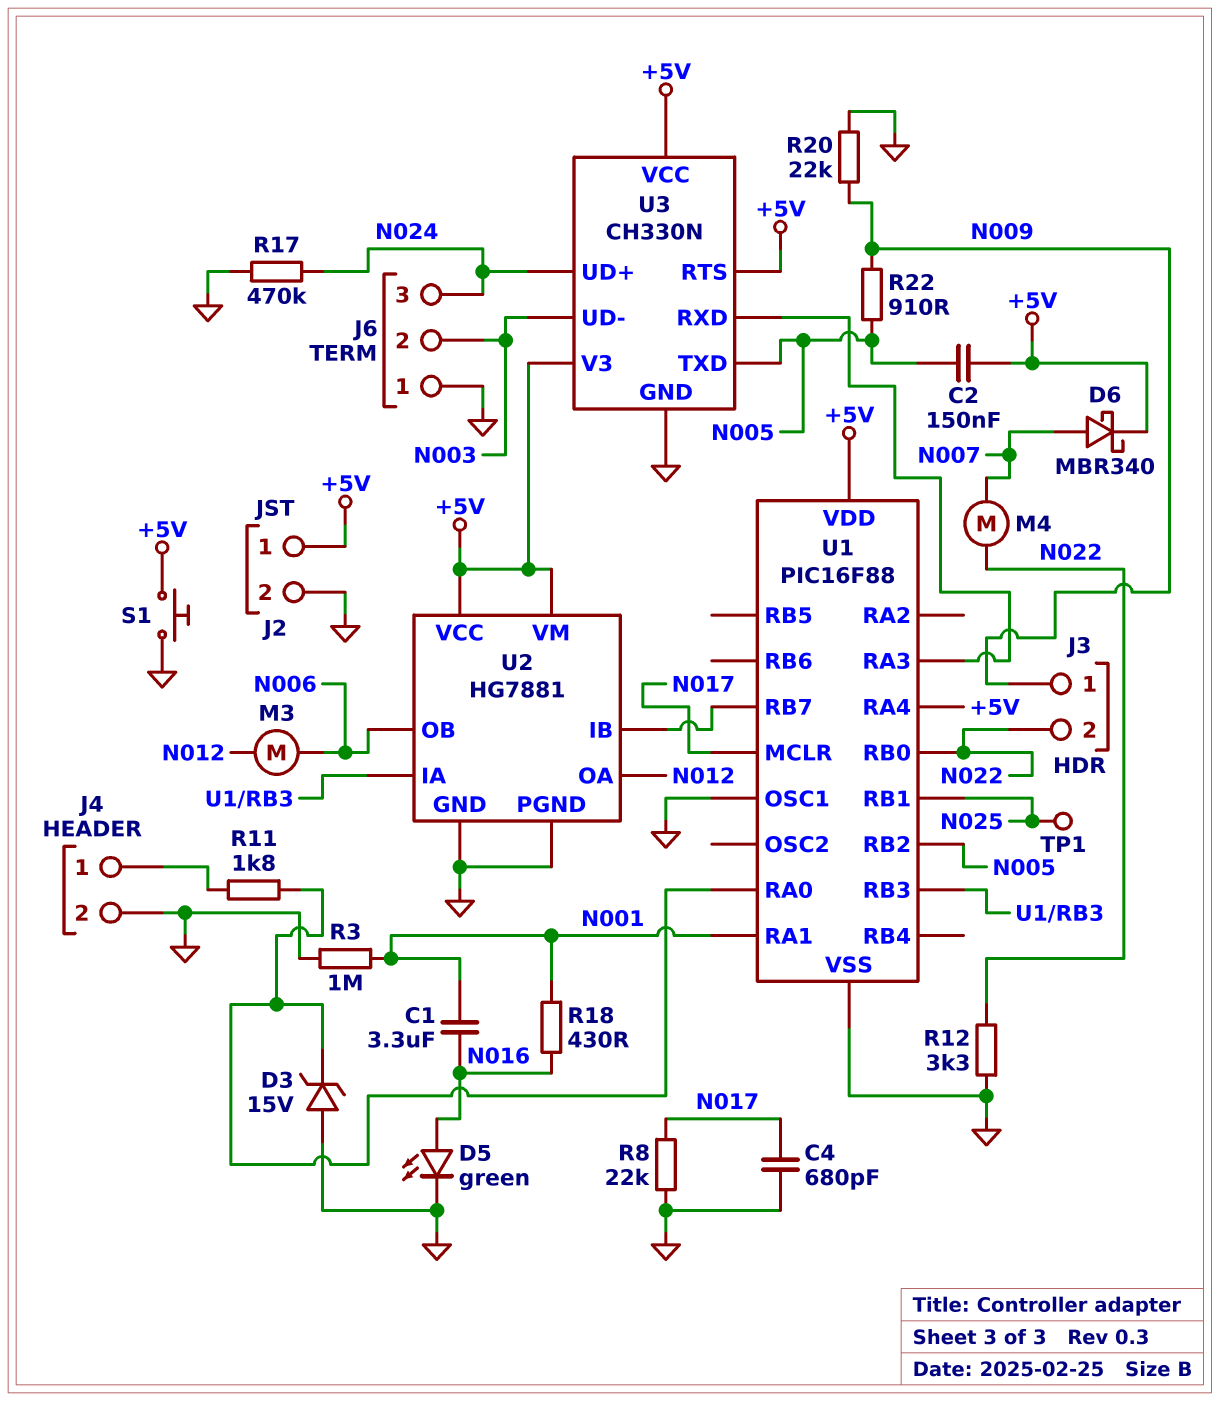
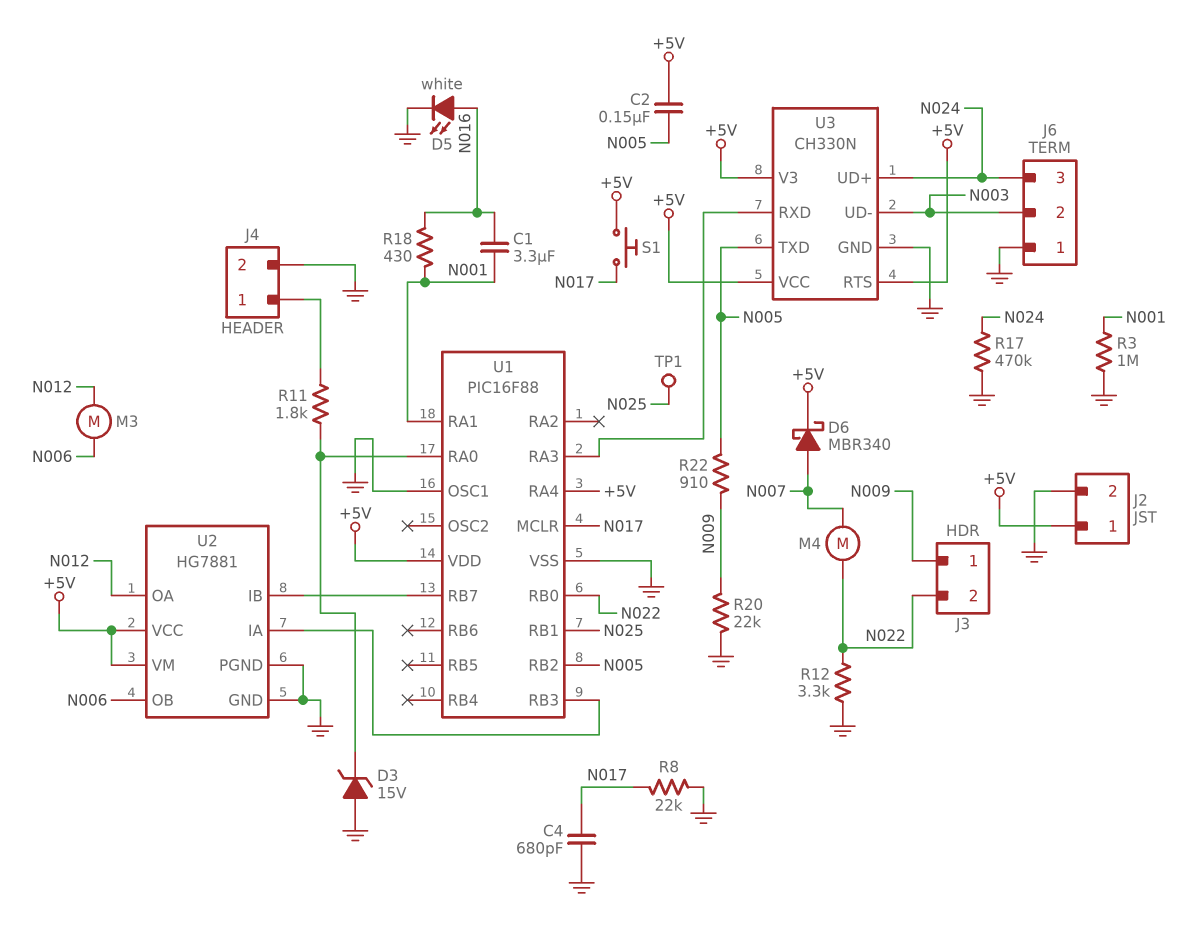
D5: LED green (A N016, K GND) -> LED white (A N016, K GND)
S1: button (+5V, GND) -> button (+5V, N017)

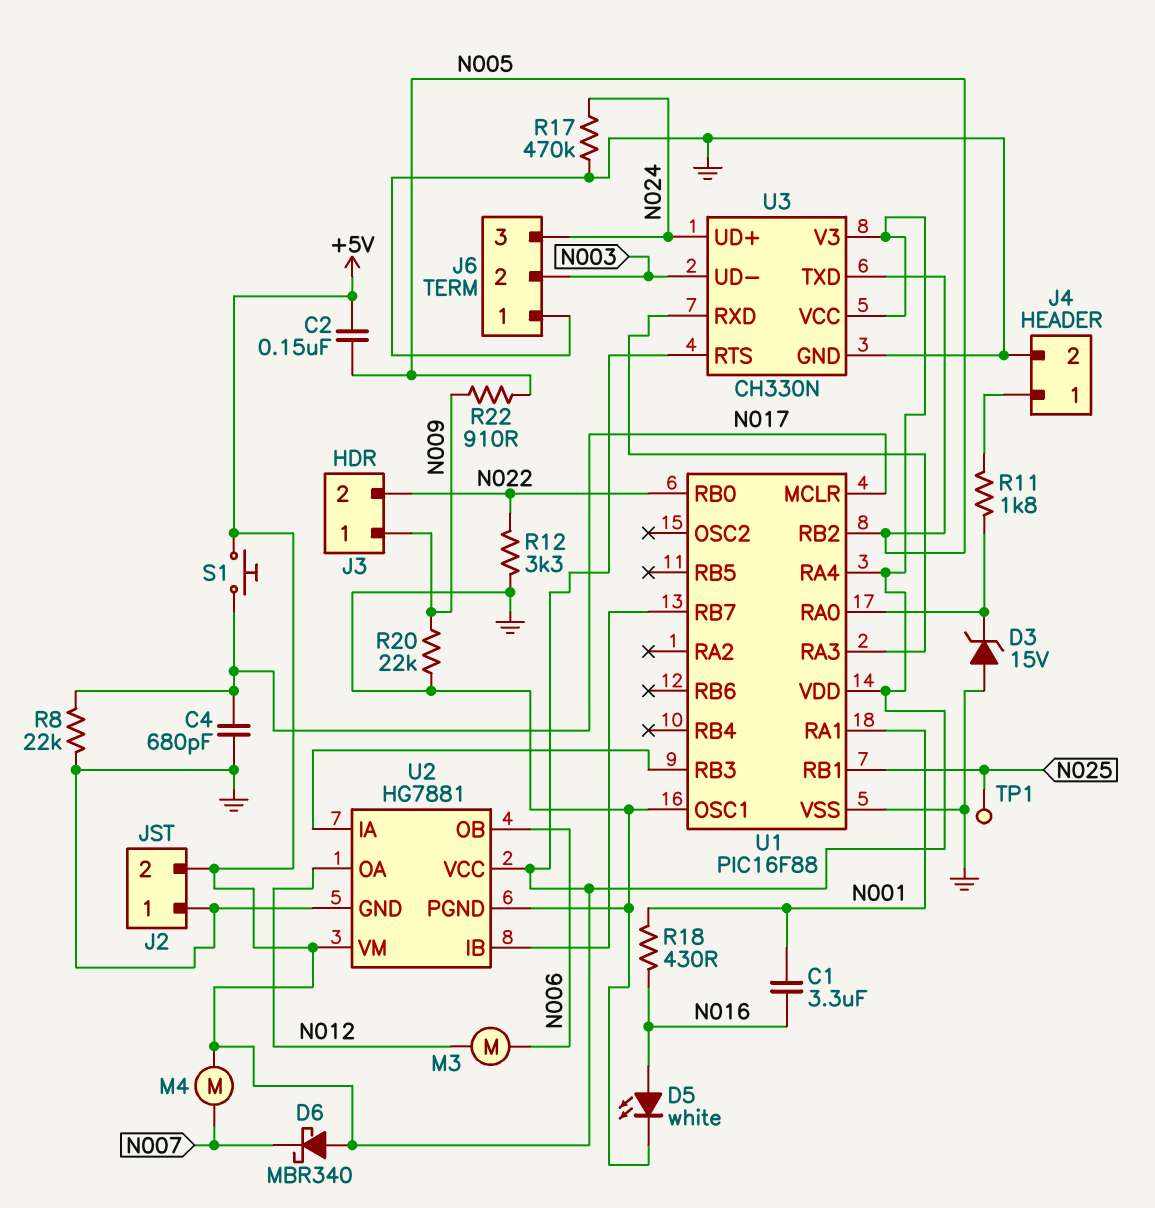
D6: schottky MBR340 (A N007, K +5V) -> schottky MBR340 (A +5V, K N007)
J2 pin 1: +5V -> GND
J2 pin 2: GND -> +5V
M4: motor (N007, N022) -> motor (+5V, N007)
R3: 1M (GND, N001) -> none

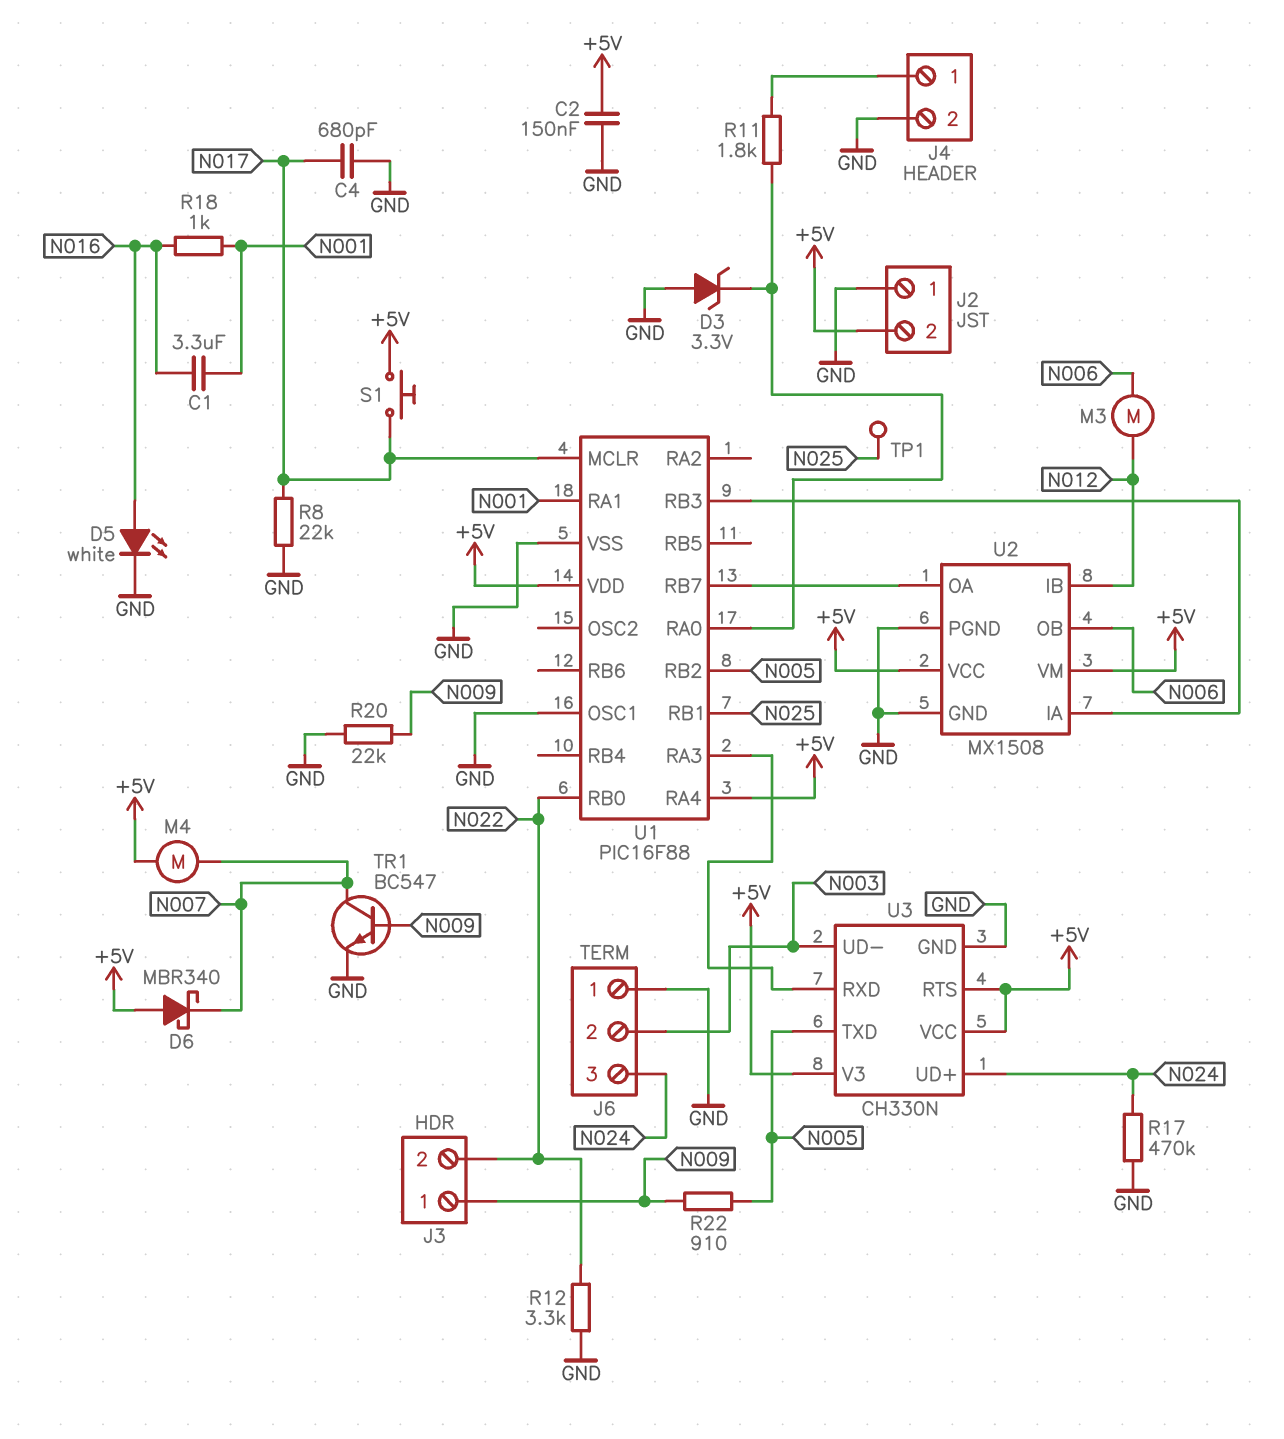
C2: 150nF (+5V, N005) -> 150nF (+5V, GND)
D3: zener 15V (A GND, K U1/RA0) -> zener 3.3V (A GND, K U1/RA0)
R18: 430 (N001, N016) -> 1k (N001, N016)
TR1: none -> NPN BC547 (B N009, C N007, E GND)
U2: HG7881 -> MX1508
U2 pin IB: U1/RB7 -> N012
U2 pin OA: N012 -> U1/RB7

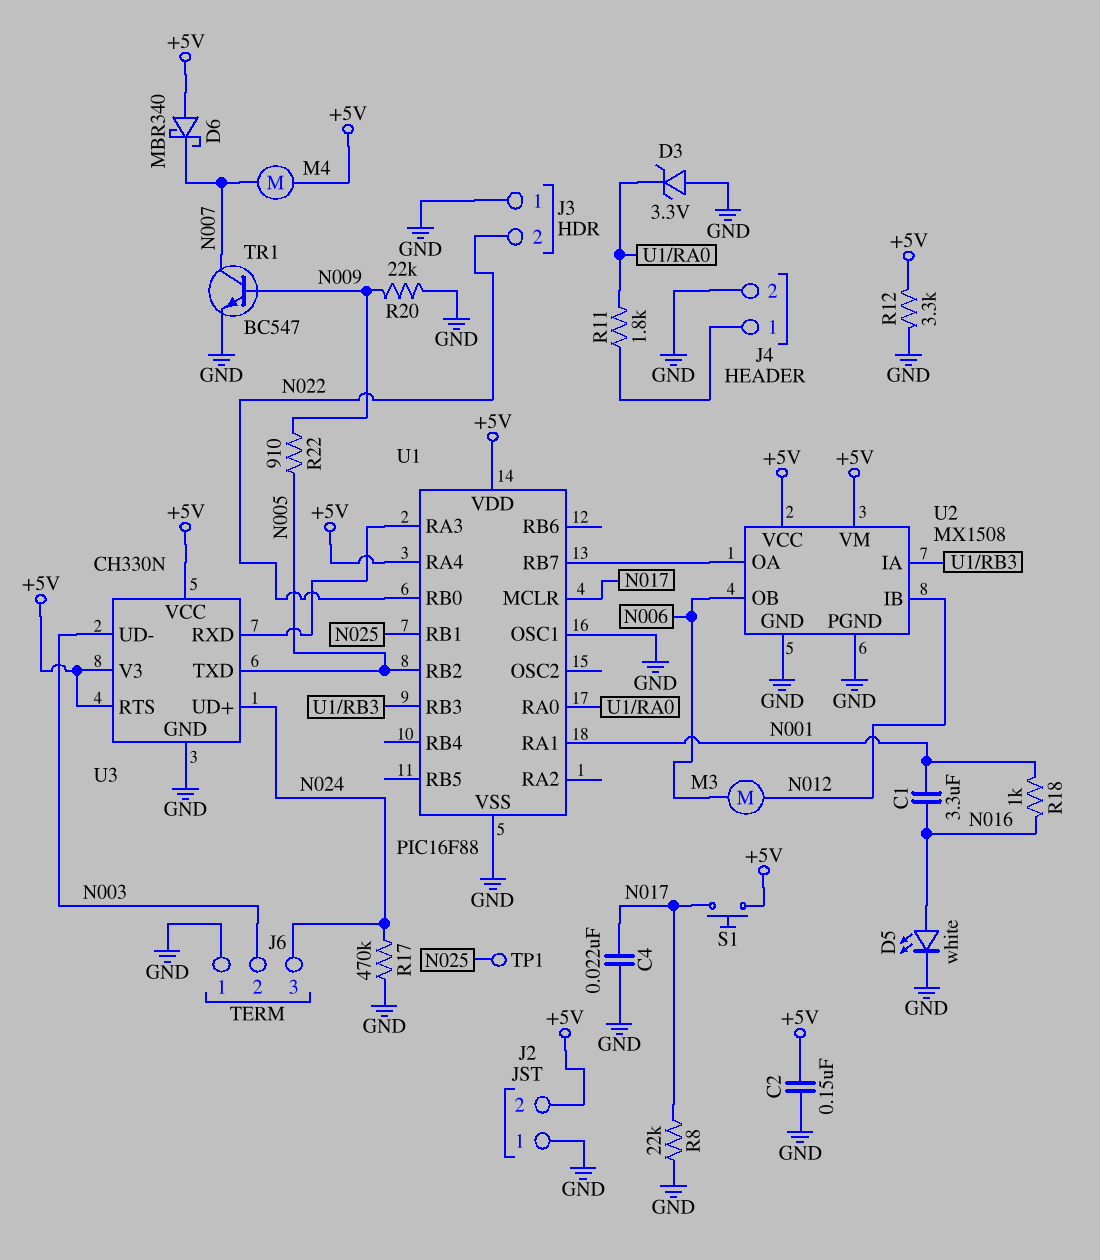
C4: 680pF (GND, N017) -> 22nF (GND, N017)
J3 pin 1: N009 -> GND
R12: 3.3k (GND, N022) -> 3.3k (+5V, GND)

